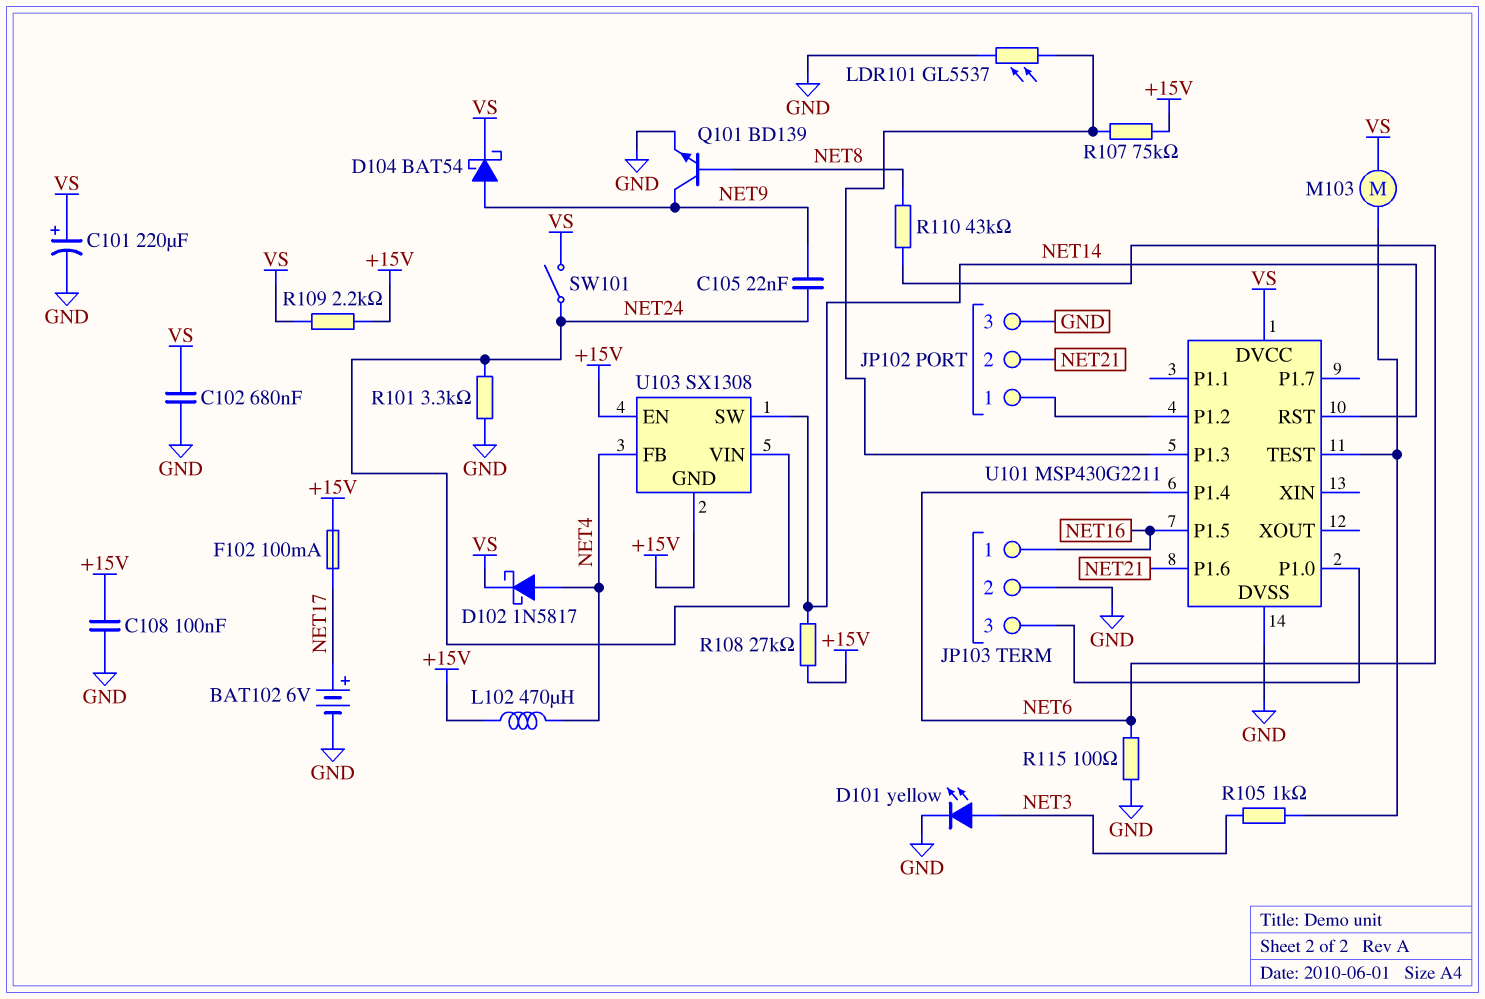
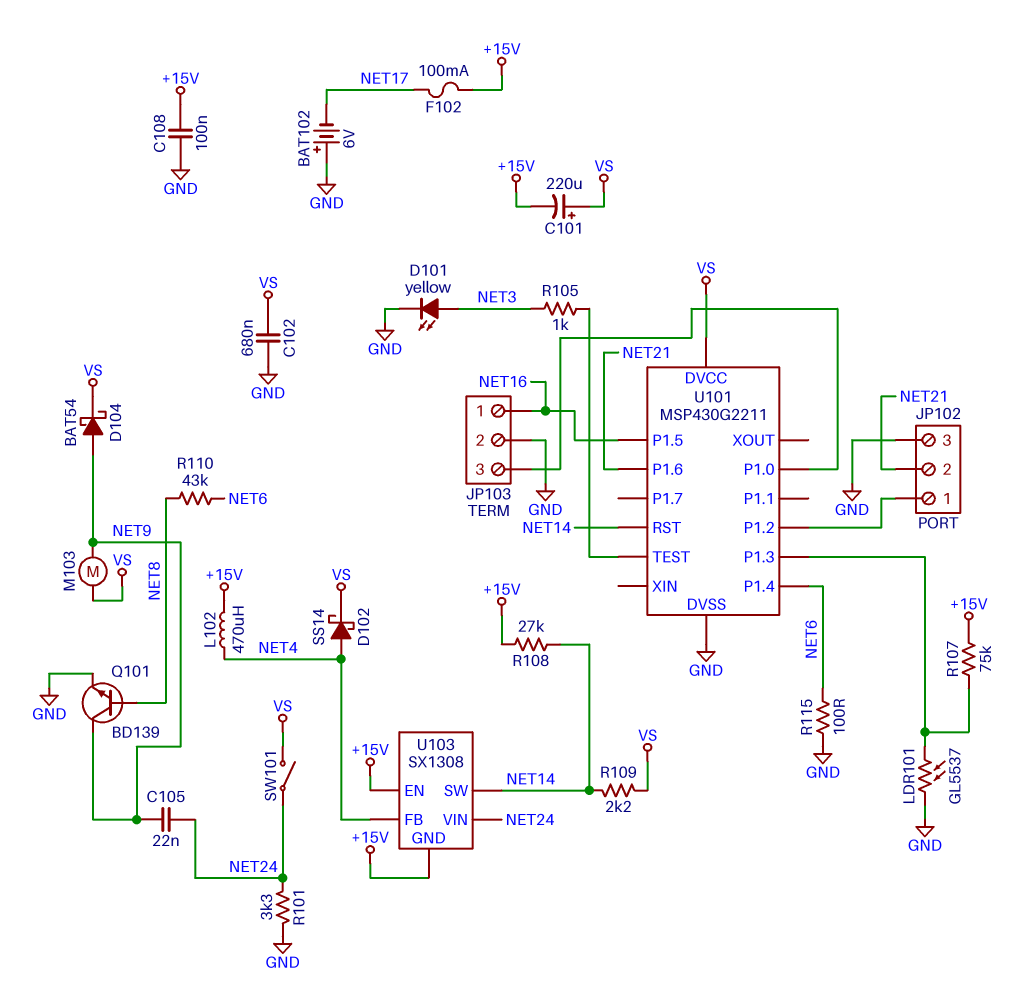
BAT102: 6V (plus NET17, minus GND) -> 6V (plus GND, minus NET17)
C101: 220uF (plus VS, minus GND) -> 220uF (plus VS, minus +15V)
D102: schottky 1N5817 (A NET4, K VS) -> schottky SS14 (A NET4, K VS)
M103: motor (U101/TEST, VS) -> motor (NET9, VS)
R109: 2.2k (+15V, VS) -> 2.2k (NET14, VS)

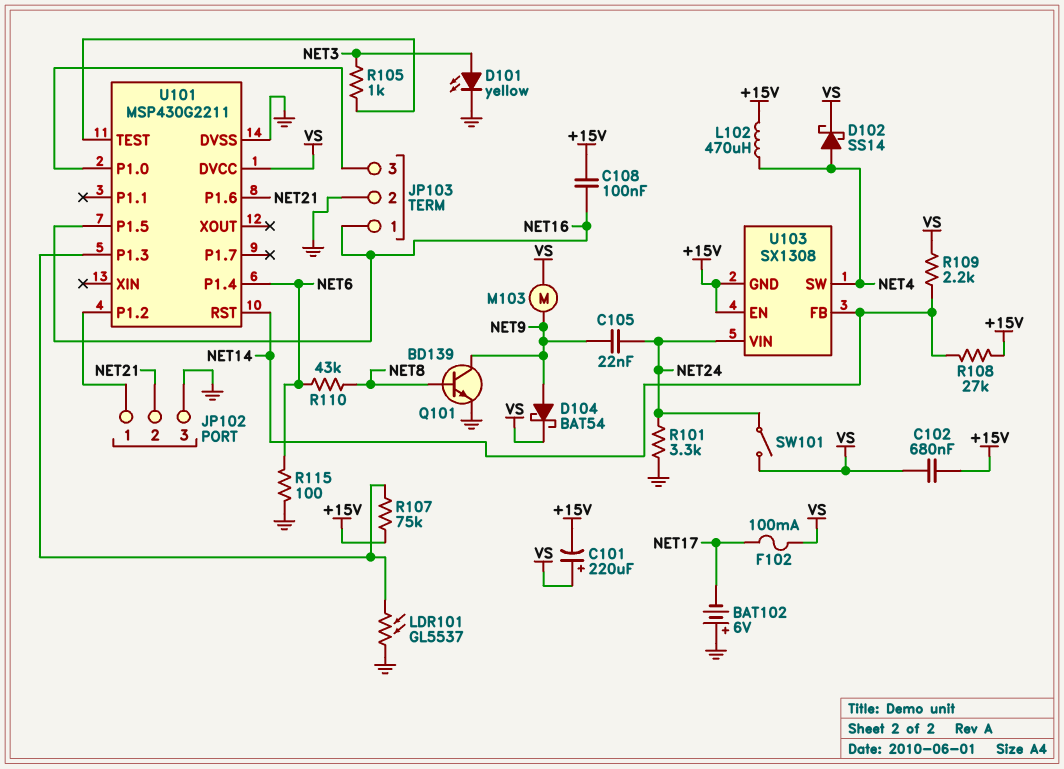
C102: 680nF (GND, VS) -> 680nF (+15V, VS)
C108: 100nF (+15V, GND) -> 100nF (+15V, NET16)
F102: 100mA (+15V, NET17) -> 100mA (NET17, VS)
U103 pin FB: NET4 -> NET14
U103 pin SW: NET14 -> NET4

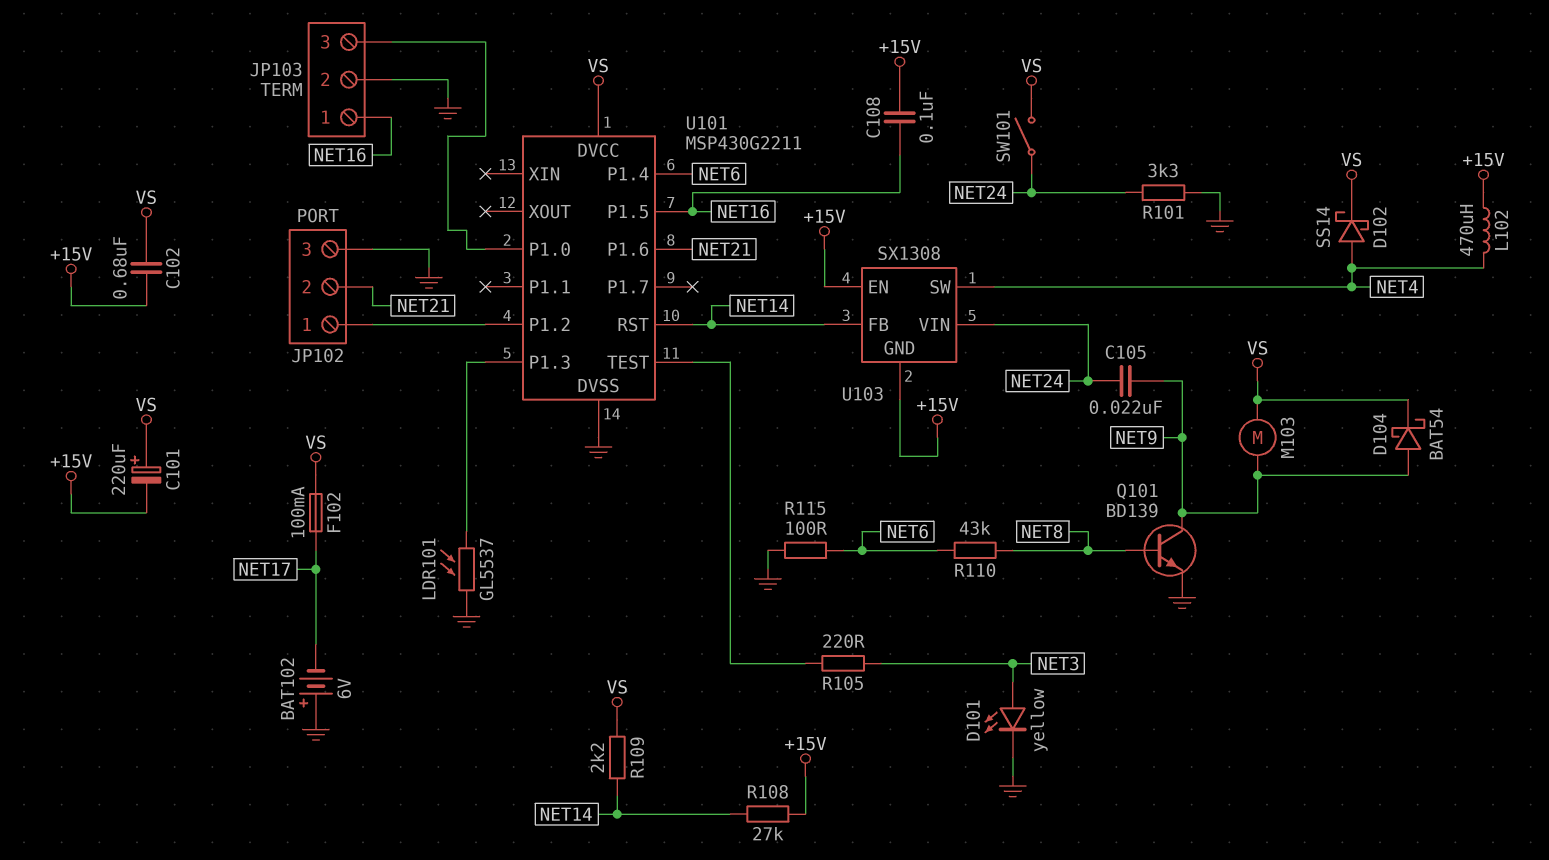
R105: 1k (NET3, U101/TEST) -> 220 (NET3, U101/TEST)
R107: 75k (+15V, U101/P1.3) -> none

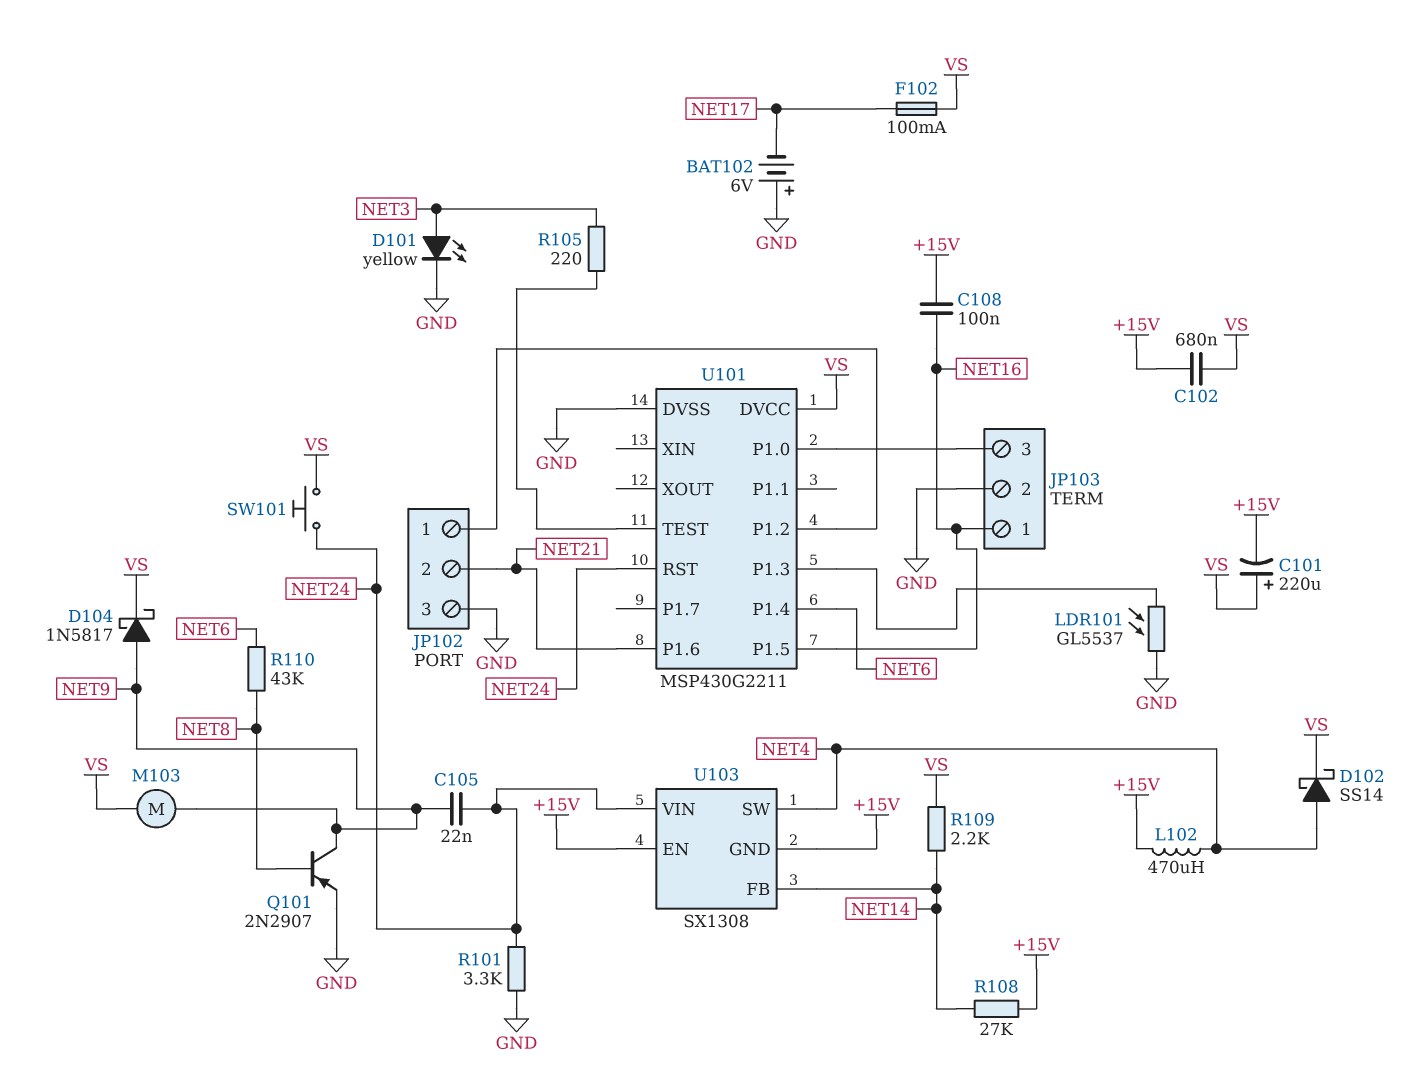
D104: schottky BAT54 (A NET9, K VS) -> schottky 1N5817 (A NET9, K VS)
Q101: NPN BD139 (B NET8, C NET9, E GND) -> PNP 2N2907 (B NET8, C NET9, E GND)
R115: 100 (GND, NET6) -> none
SW101: switch (NET24, VS) -> button (NET24, VS)
U101 pin RST: NET14 -> NET24

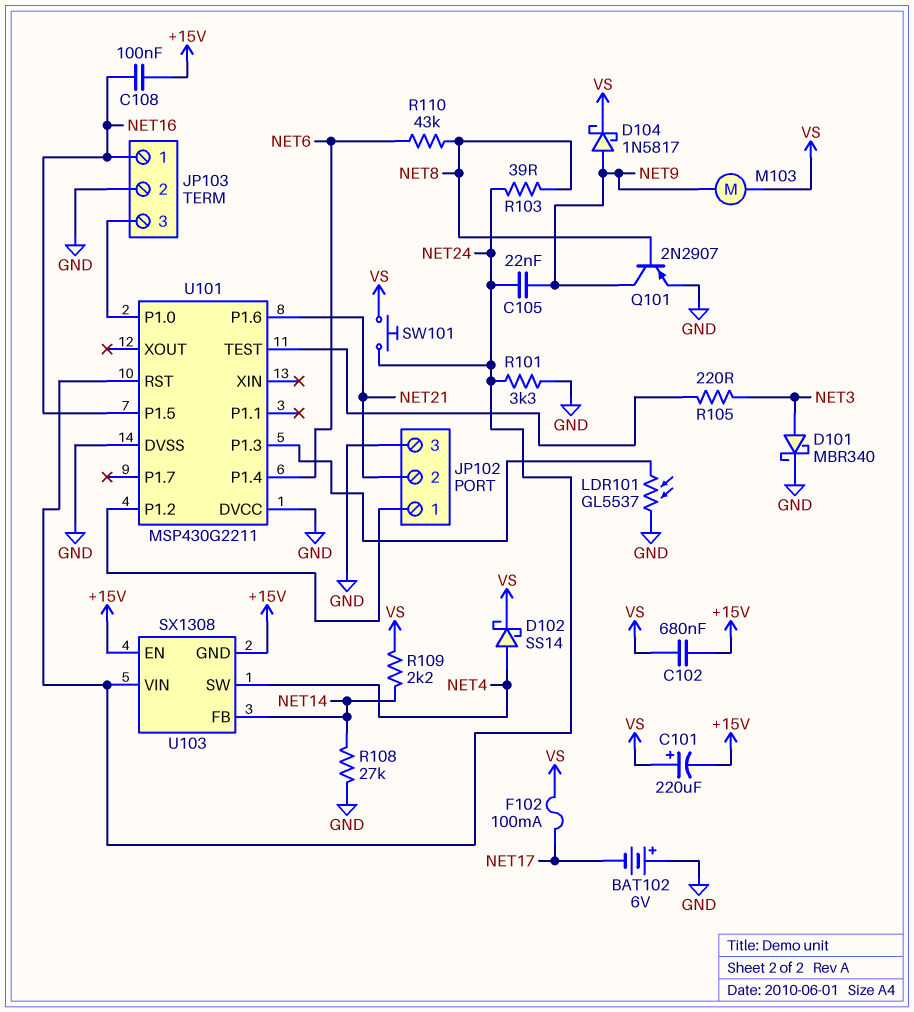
D101: LED yellow (A NET3, K GND) -> schottky MBR340 (A NET3, K GND)
L102: 470uH (+15V, NET4) -> none
R103: none -> 39 (NET8, NET24)
R108: 27k (+15V, NET14) -> 27k (GND, NET14)
U101 pin DVCC: VS -> GND

